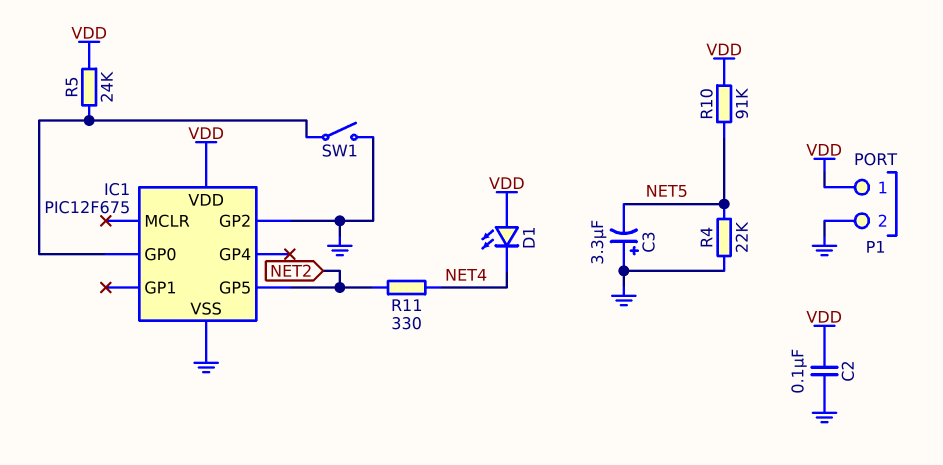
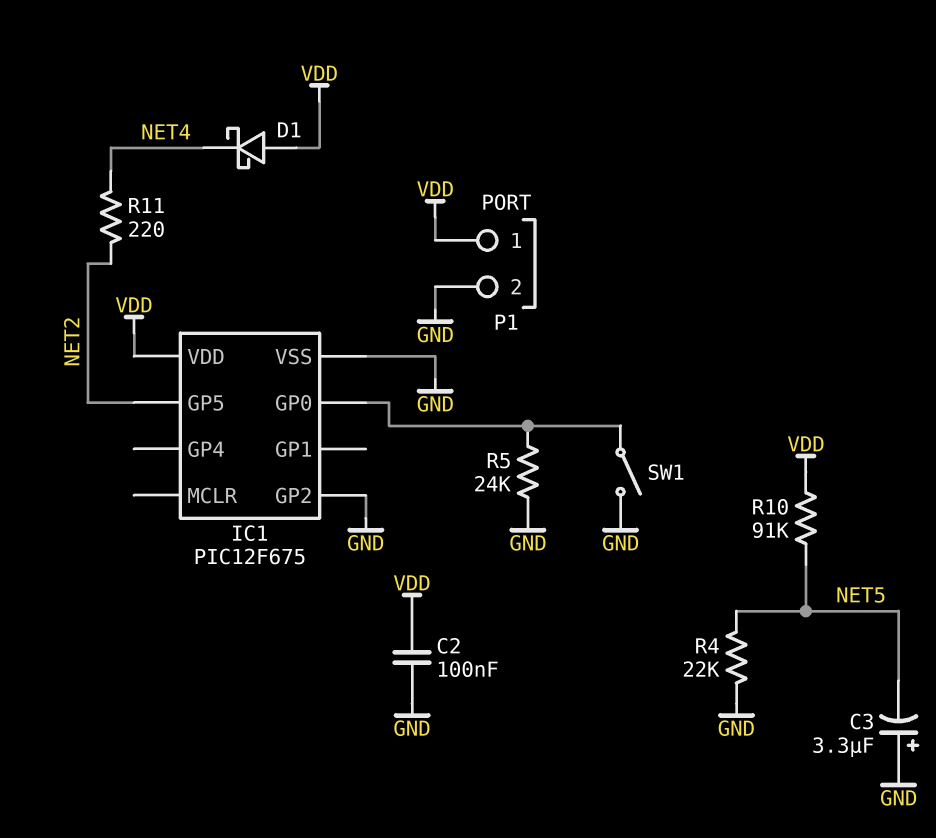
D1: LED (A VDD, K NET4) -> schottky (A VDD, K NET4)
R5: 24k (IC1/GP0, VDD) -> 24k (GND, IC1/GP0)
R11: 330 (NET2, NET4) -> 220 (NET2, NET4)

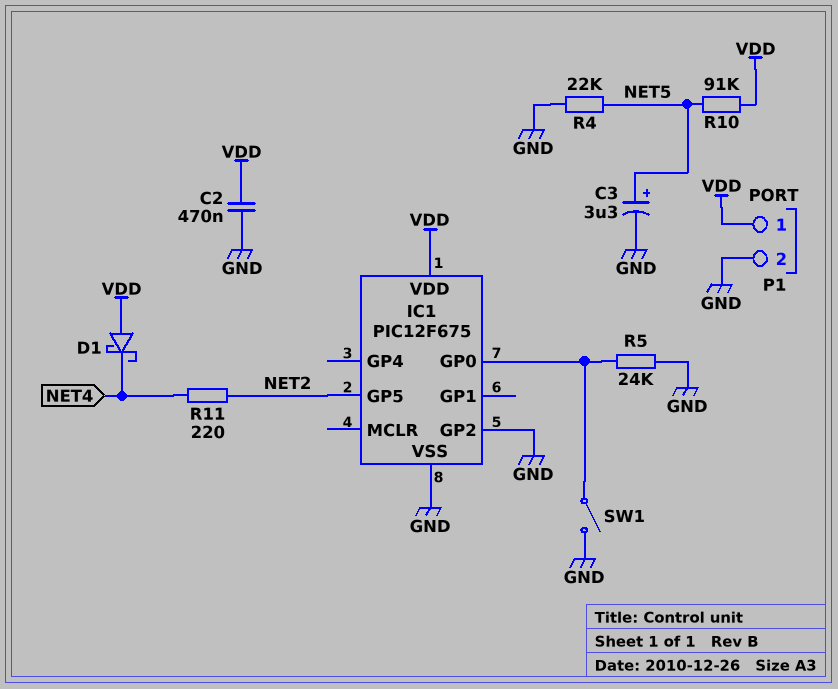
C2: 100nF (GND, VDD) -> 470nF (GND, VDD)
C3: 3.3uF (plus GND, minus NET5) -> 3.3uF (plus NET5, minus GND)

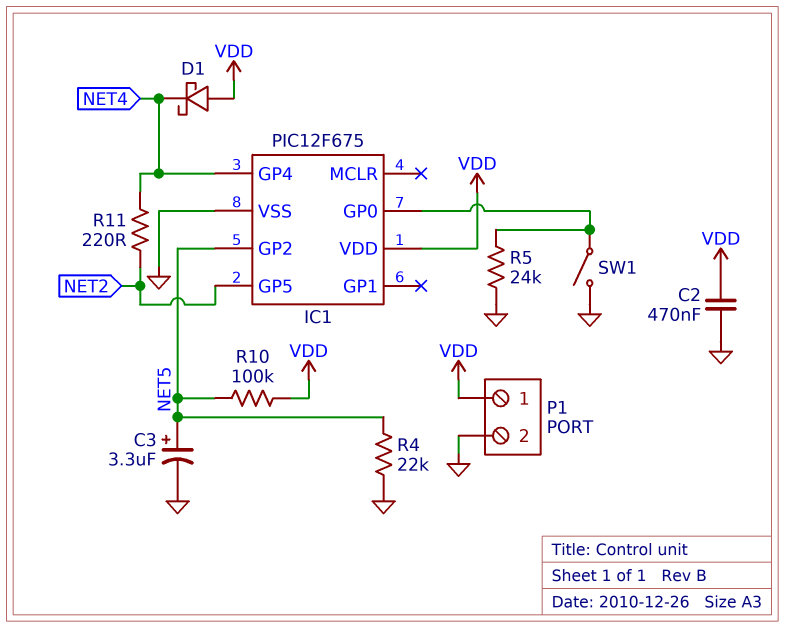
IC1 pin GP2: GND -> NET5
IC1 pin GP4: none -> NET4
R10: 91k (NET5, VDD) -> 100k (NET5, VDD)

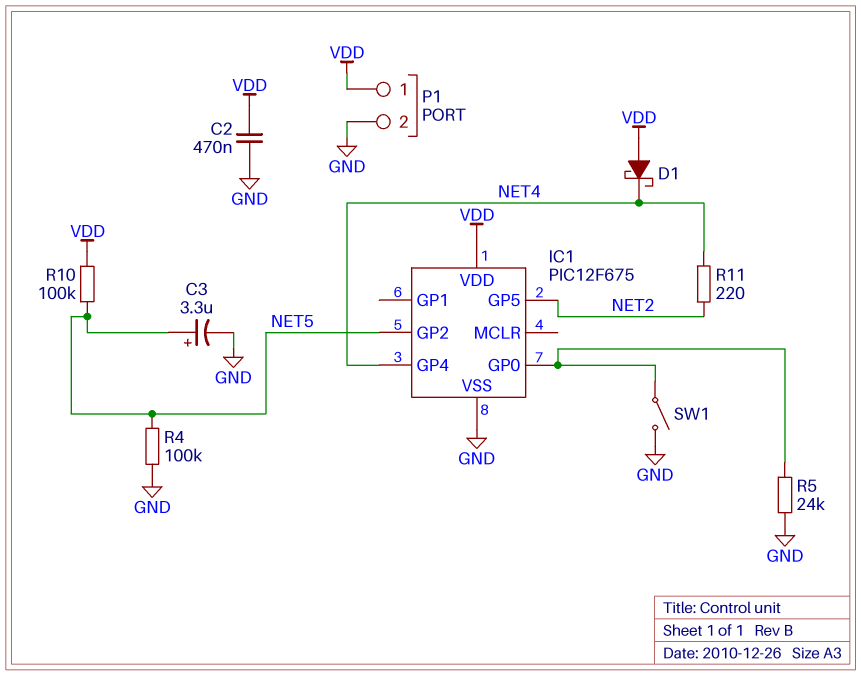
R4: 22k (GND, NET5) -> 100k (GND, NET5)

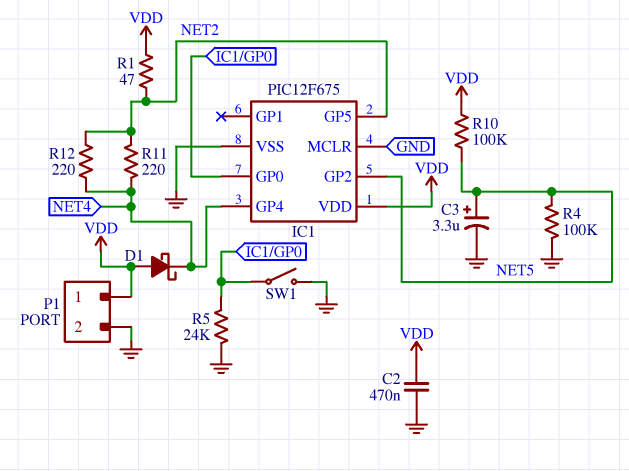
IC1 pin MCLR: none -> GND
R1: none -> 47 (NET2, VDD)
R12: none -> 220 (NET2, NET4)

